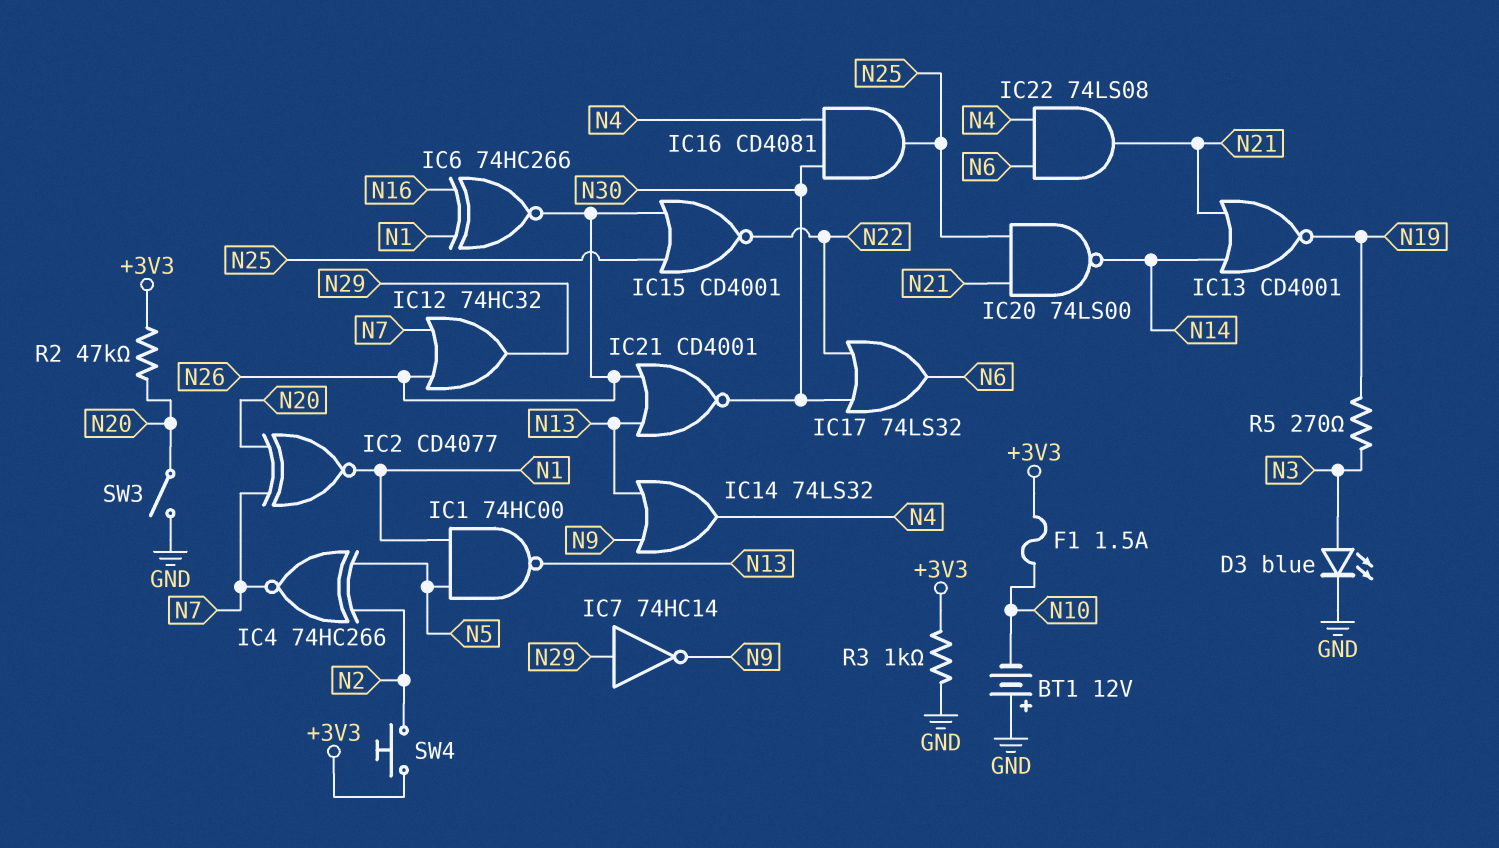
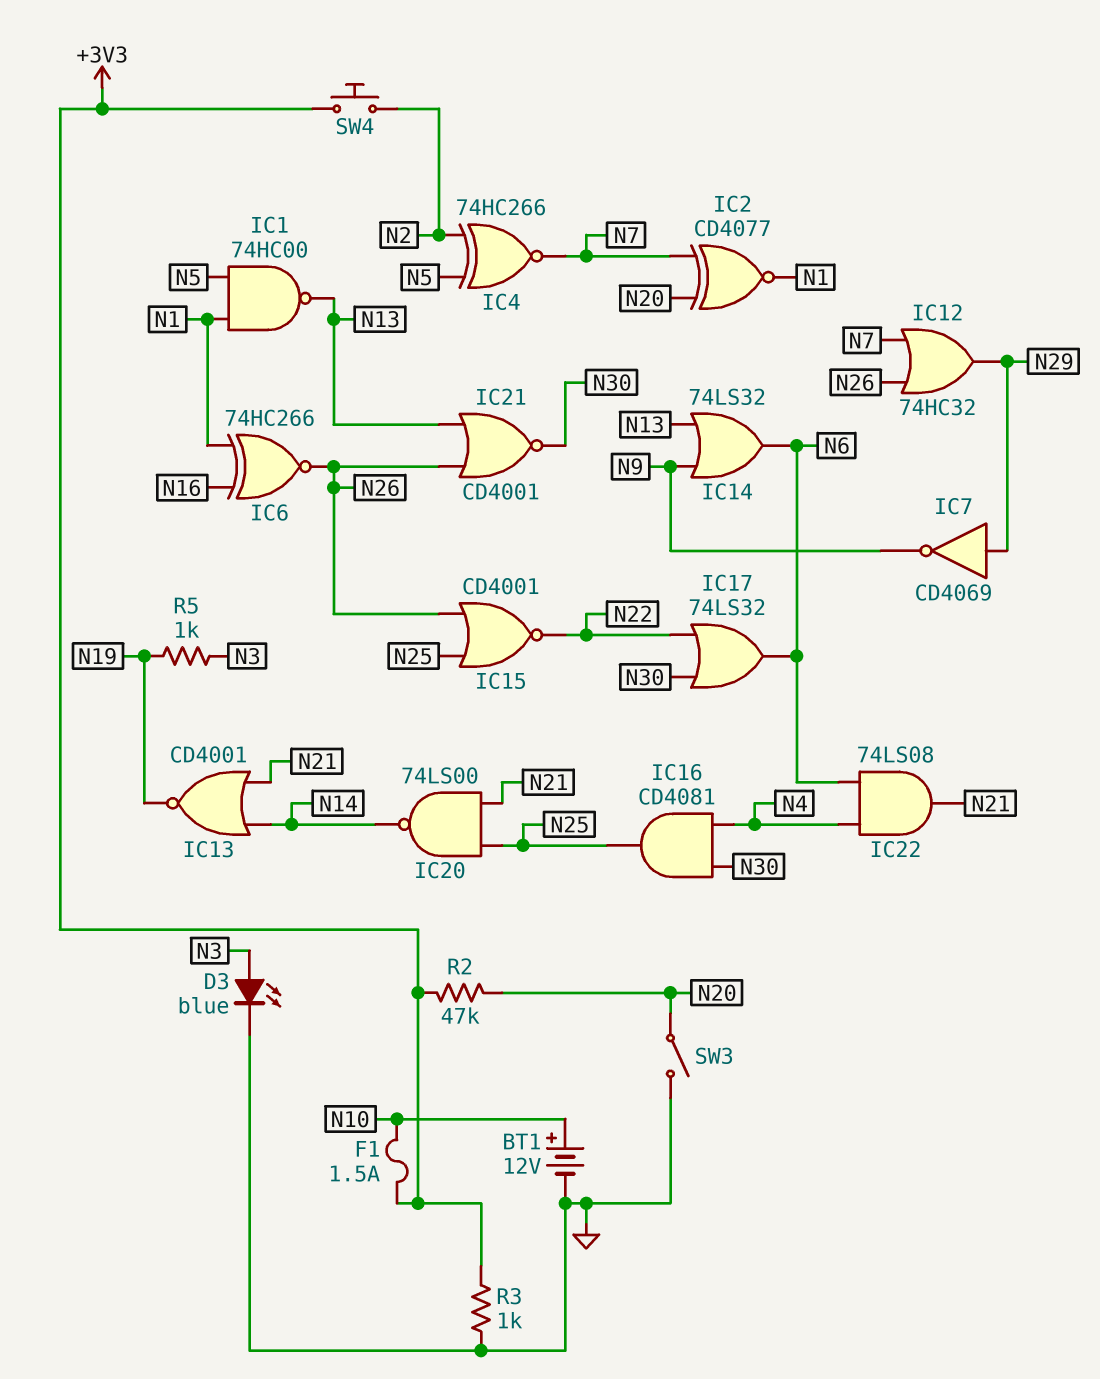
BT1: 12V (plus GND, minus N10) -> 12V (plus N10, minus GND)
IC7: NOT 74HC14 (in N29, out N9) -> NOT CD4069 (in N29, out N9)
IC14: OR 74LS32 (in N9, in N13, out N4) -> OR 74LS32 (in N9, in N13, out N6)
R5: 270 (N3, N19) -> 1k (N3, N19)

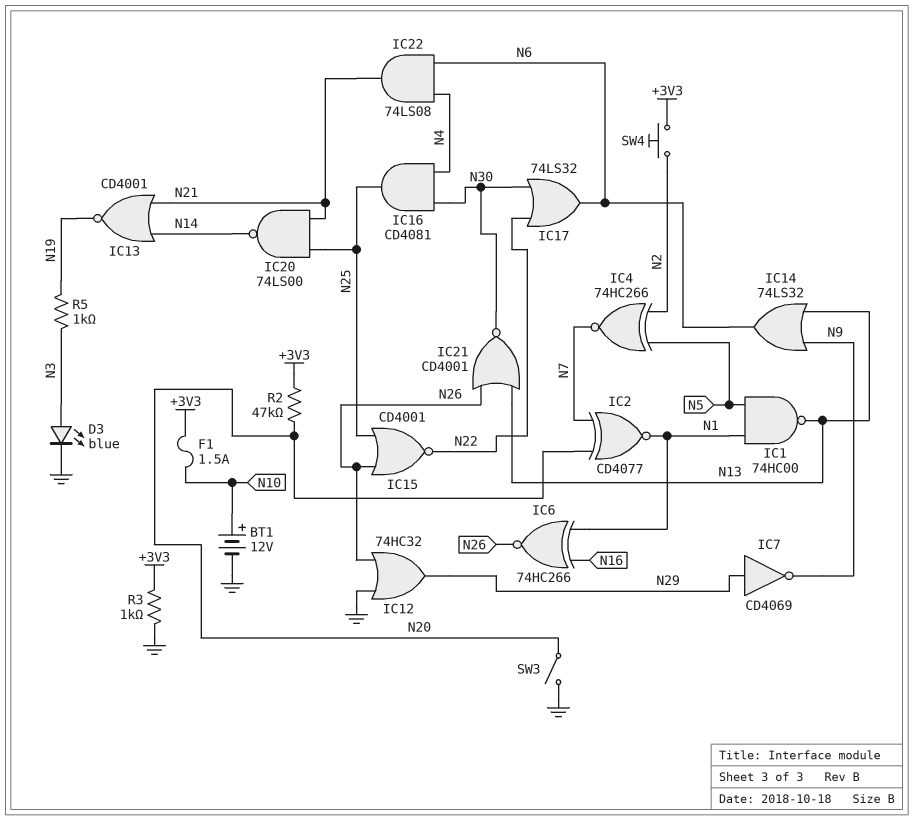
IC12: OR 74HC32 (in N7, in N26, out N29) -> OR 74HC32 (in GND, in N26, out N29)

